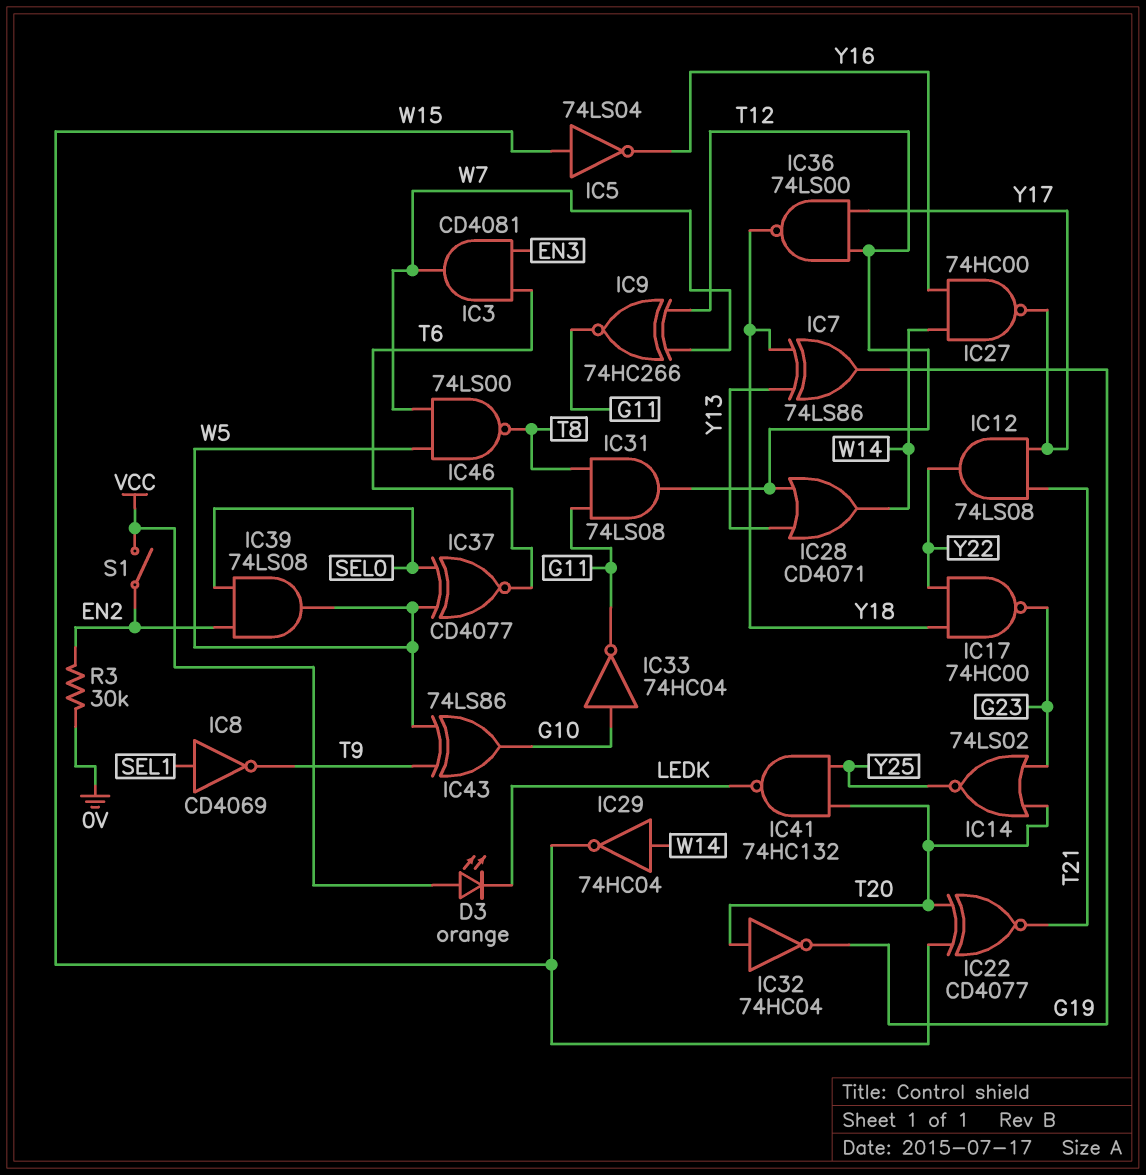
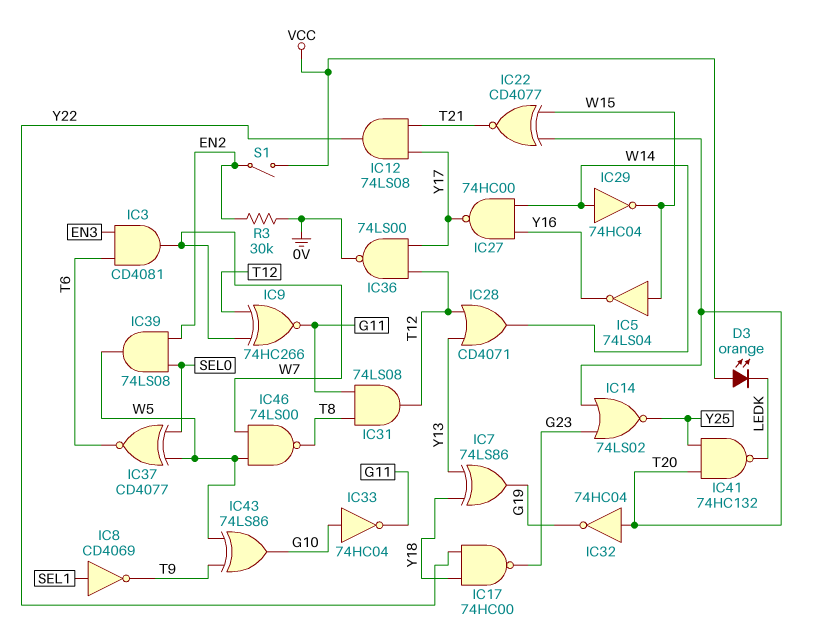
IC36: NAND 74LS00 (in T12, in Y17, out Y18) -> NAND 74LS00 (in T12, in Y17, out 0V)

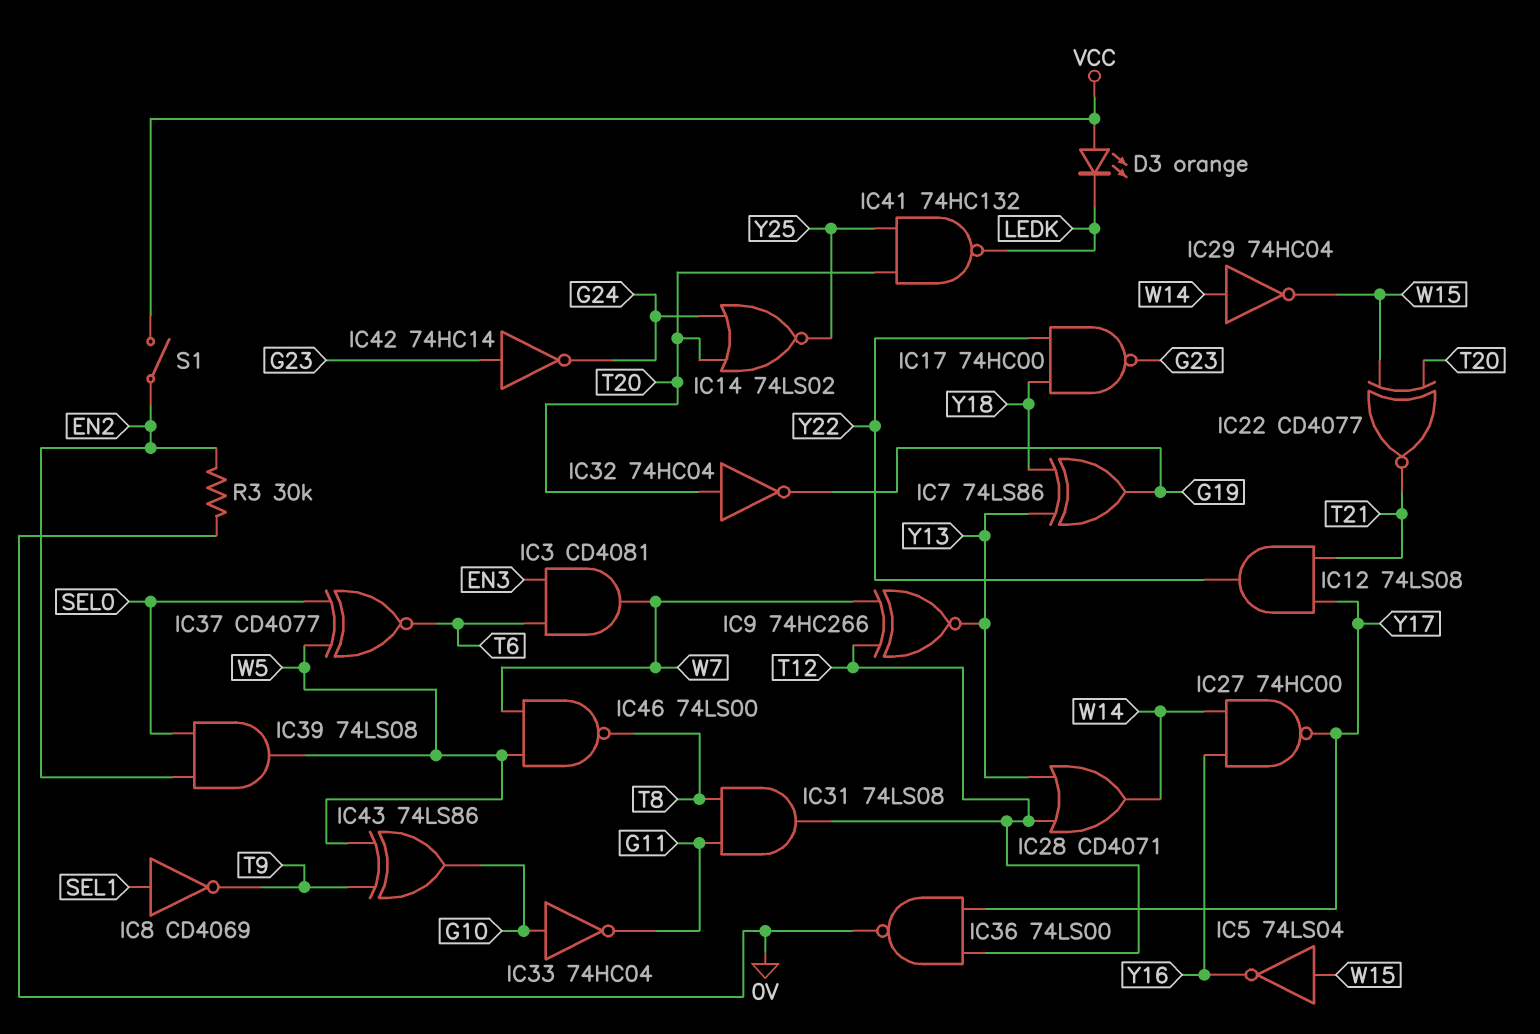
IC9: XNOR 74HC266 (in T12, in W7, out G11) -> XNOR 74HC266 (in T12, in W7, out Y13)
IC14: NOR 74LS02 (in G23, in T20, out Y25) -> NOR 74LS02 (in G24, in T20, out Y25)
IC42: none -> NOT 74HC14 (in G23, out G24)

